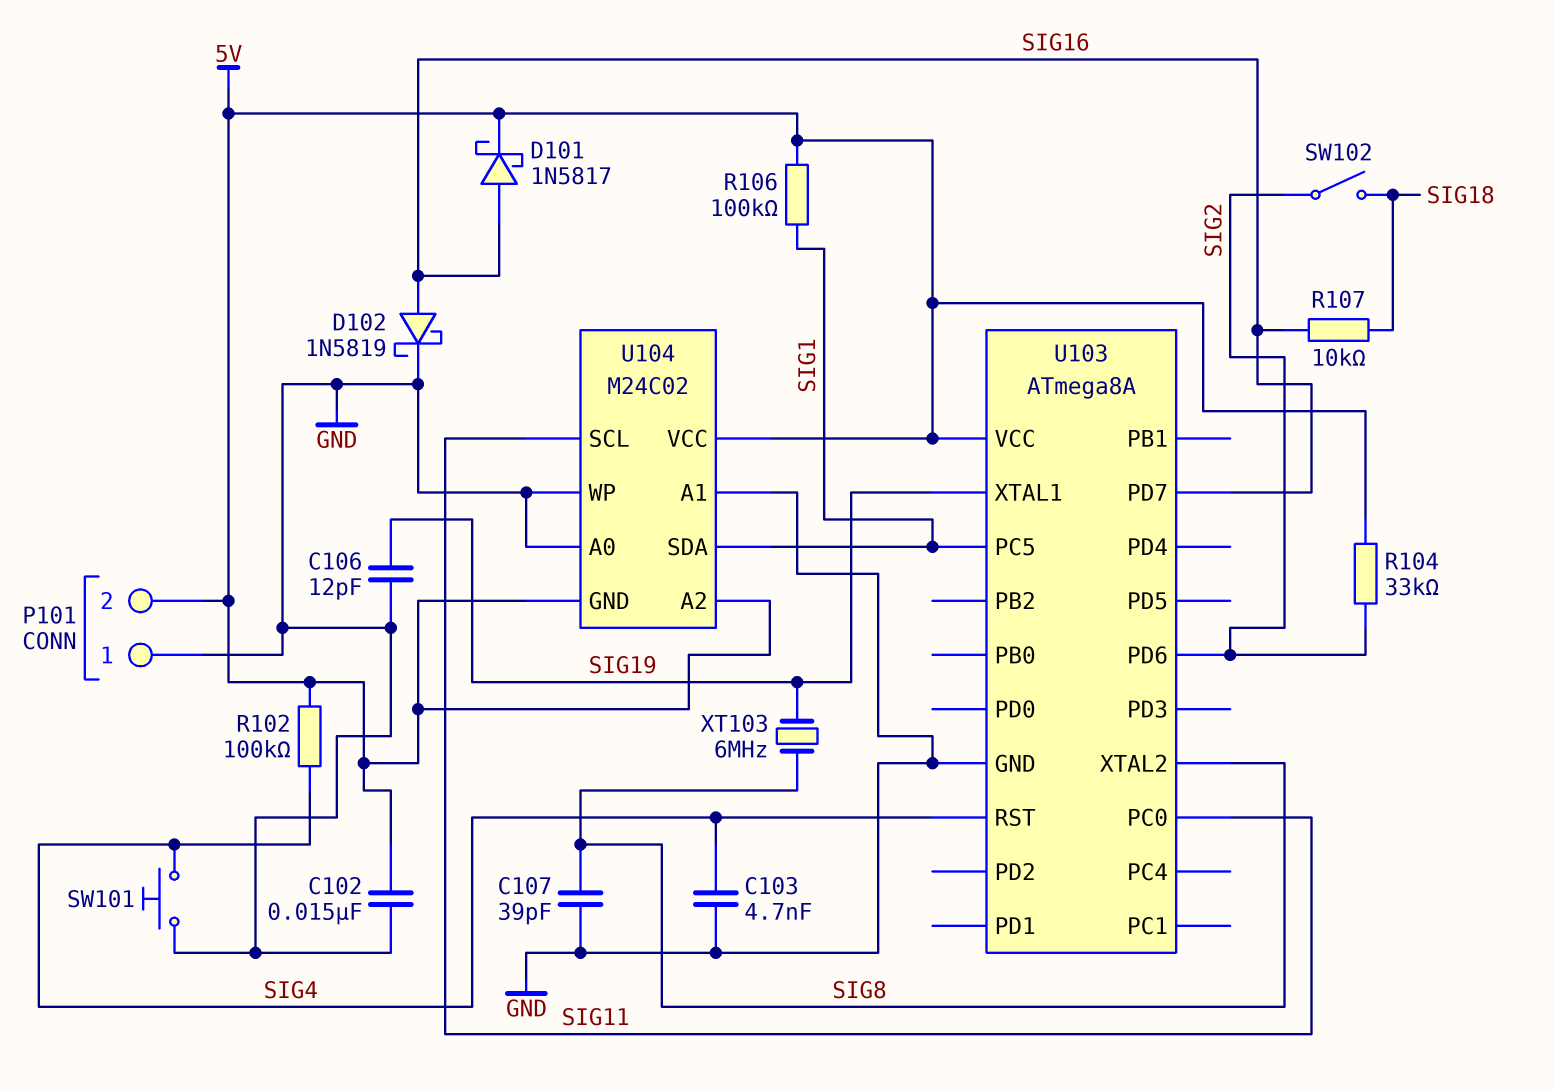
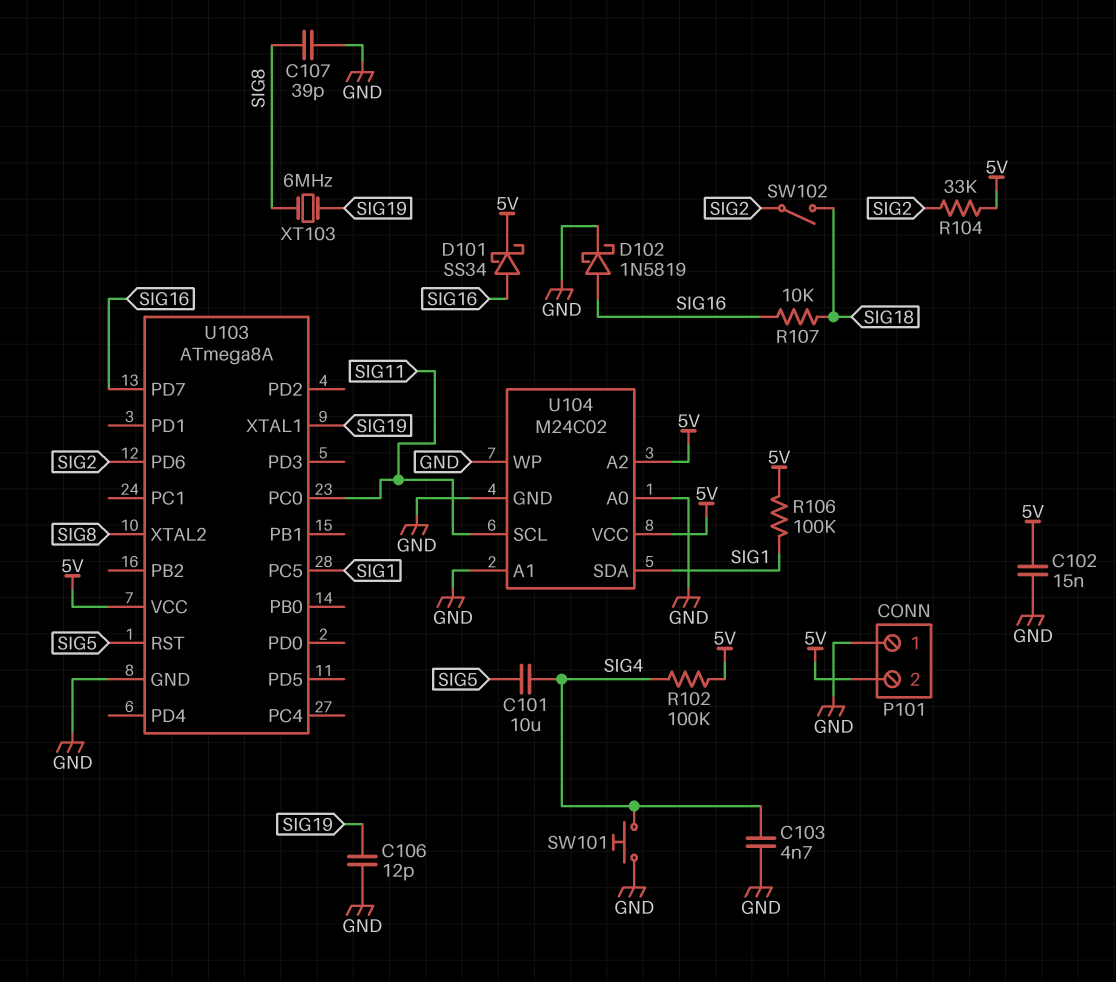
C101: none -> 10uF (SIG4, SIG5)
D101: schottky 1N5817 (A SIG16, K 5V) -> schottky SS34 (A SIG16, K 5V)
U103 pin RST: SIG4 -> SIG5
U104 pin GND: 5V -> GND

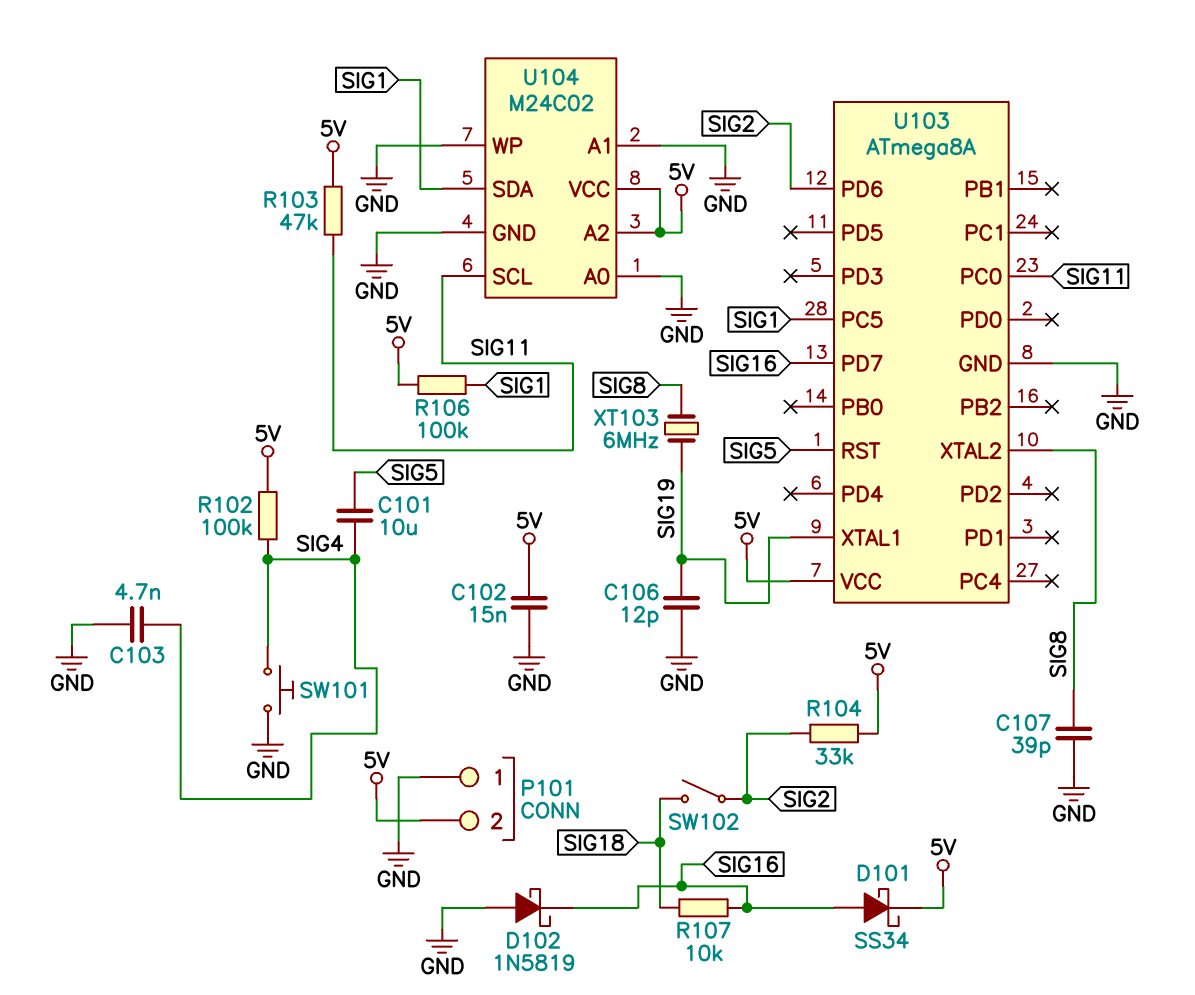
D102: schottky 1N5819 (A SIG16, K GND) -> schottky 1N5819 (A GND, K SIG16)
R103: none -> 47k (5V, SIG11)

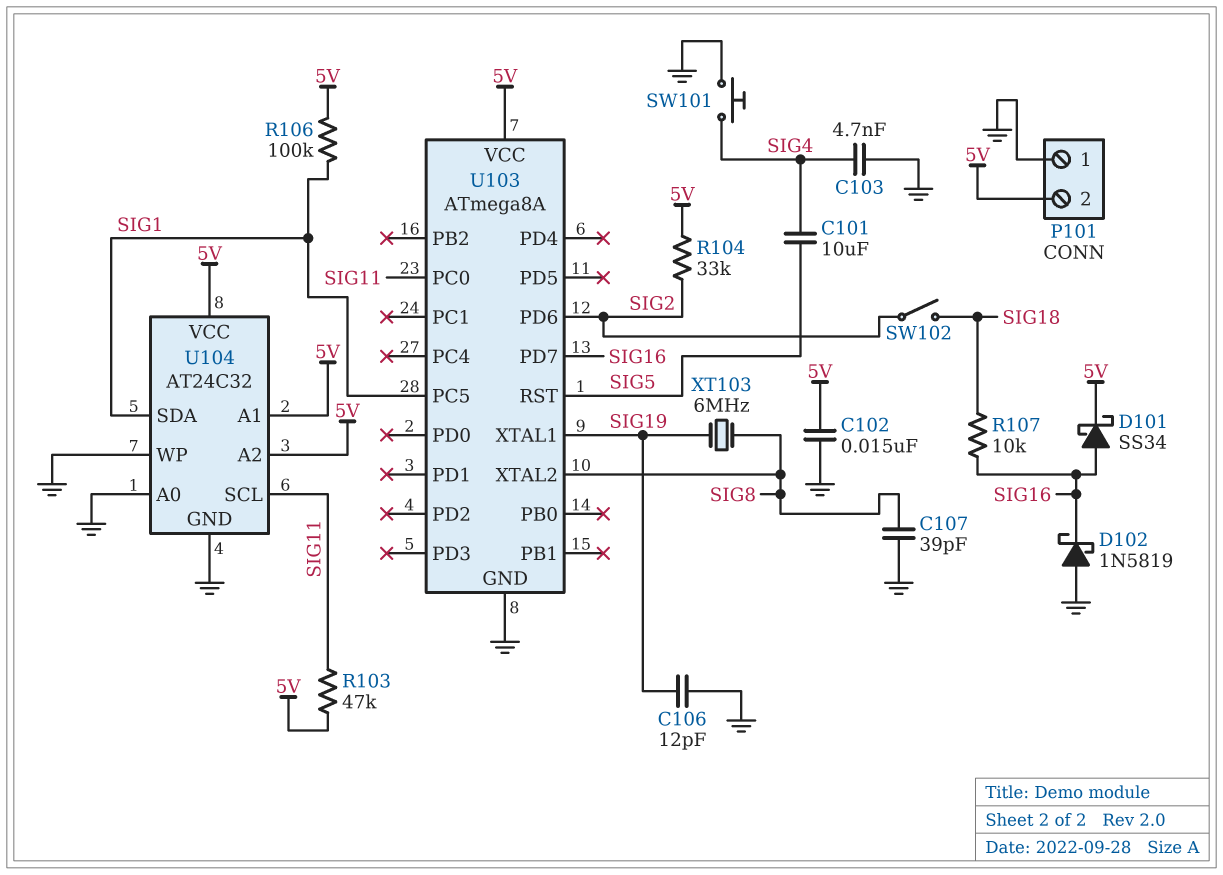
R102: 100k (5V, SIG4) -> none
U104: M24C02 -> AT24C32
U104 pin A1: GND -> 5V

